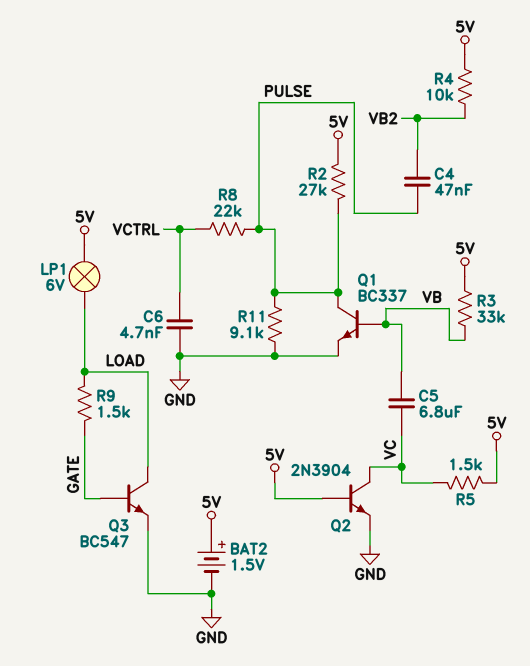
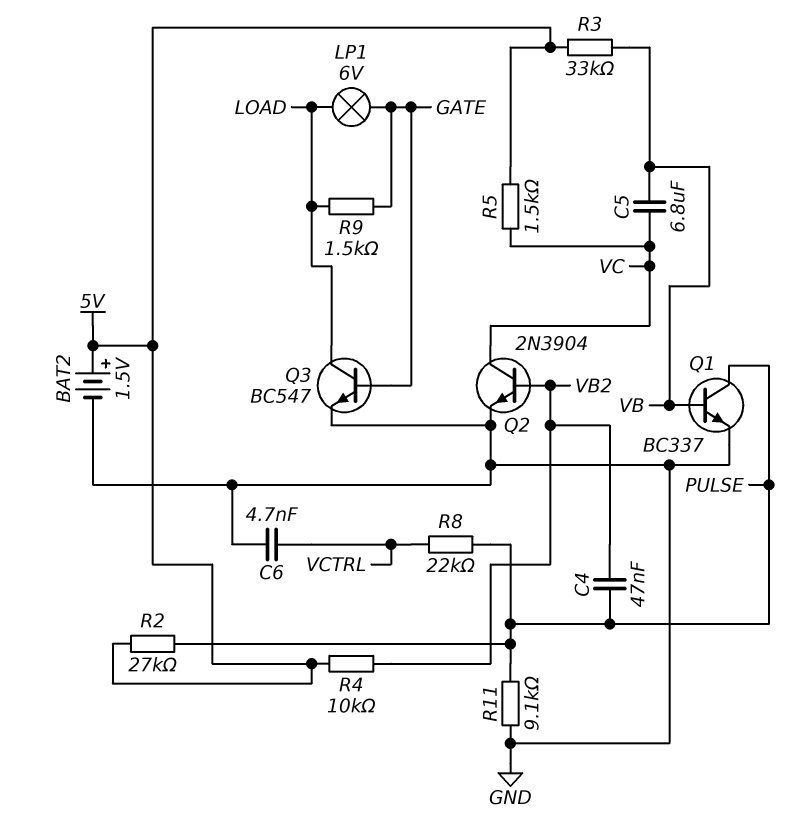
LP1: lamp 6V (5V, LOAD) -> lamp 6V (GATE, LOAD)
Q2: NPN 2N3904 (B 5V, C VC, E GND) -> NPN 2N3904 (B VB2, C VC, E GND)

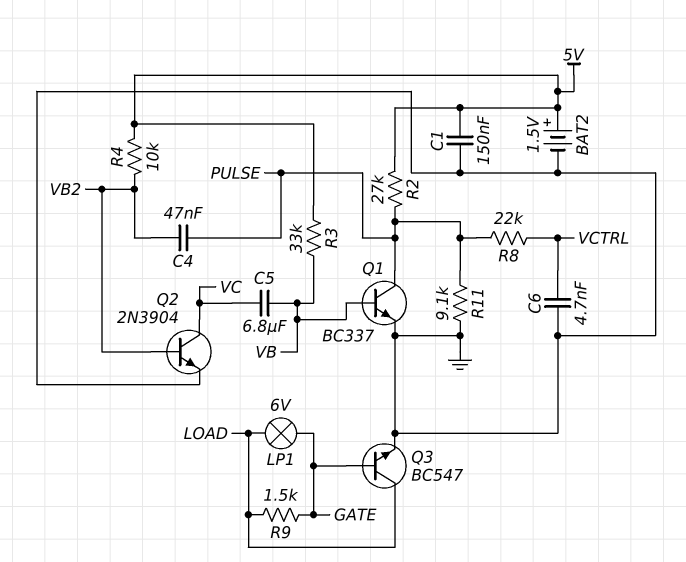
C1: none -> 150nF (5V, GND)
R5: 1.5k (5V, VC) -> none

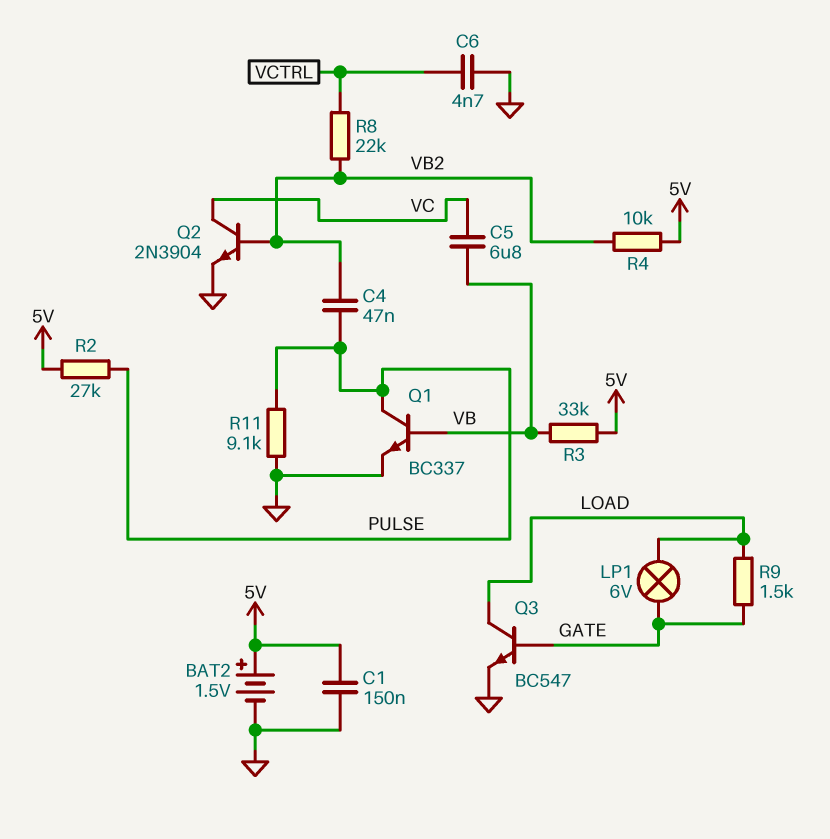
R8: 22k (PULSE, VCTRL) -> 22k (VB2, VCTRL)

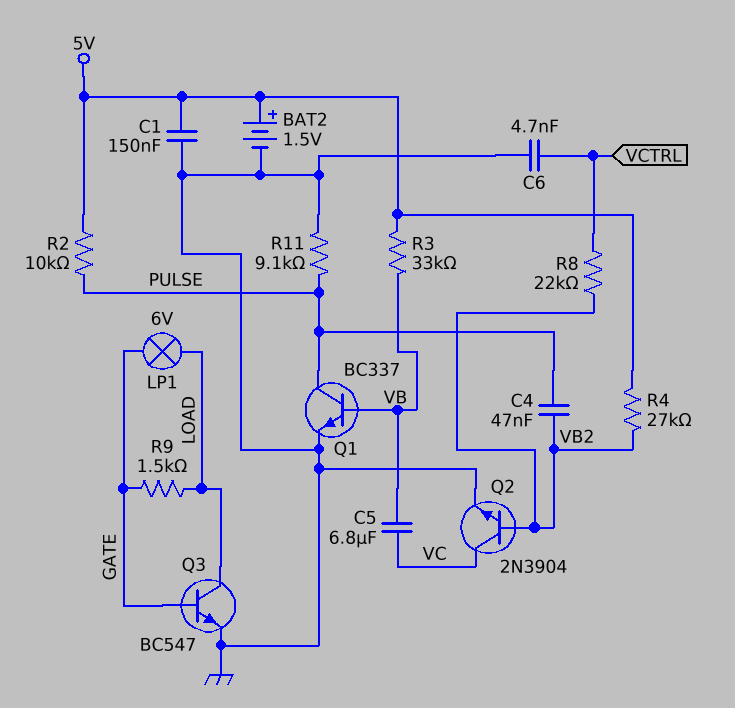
R2: 27k (5V, PULSE) -> 10k (5V, PULSE)
R4: 10k (5V, VB2) -> 27k (5V, VB2)

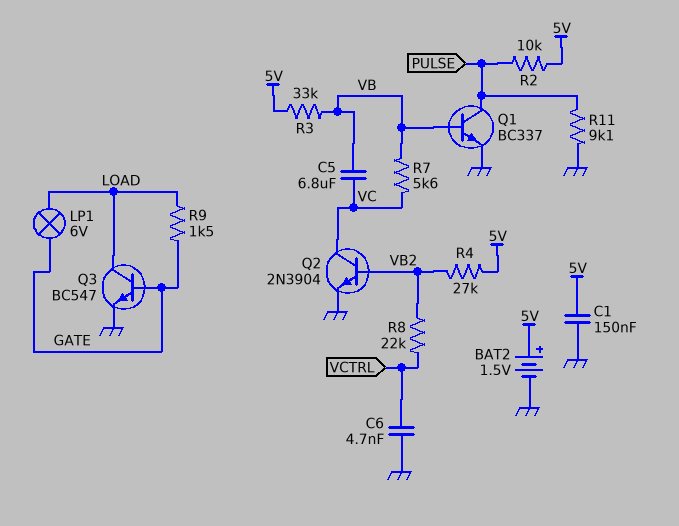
C4: 47nF (PULSE, VB2) -> none
R7: none -> 5.6k (VB, VC)

